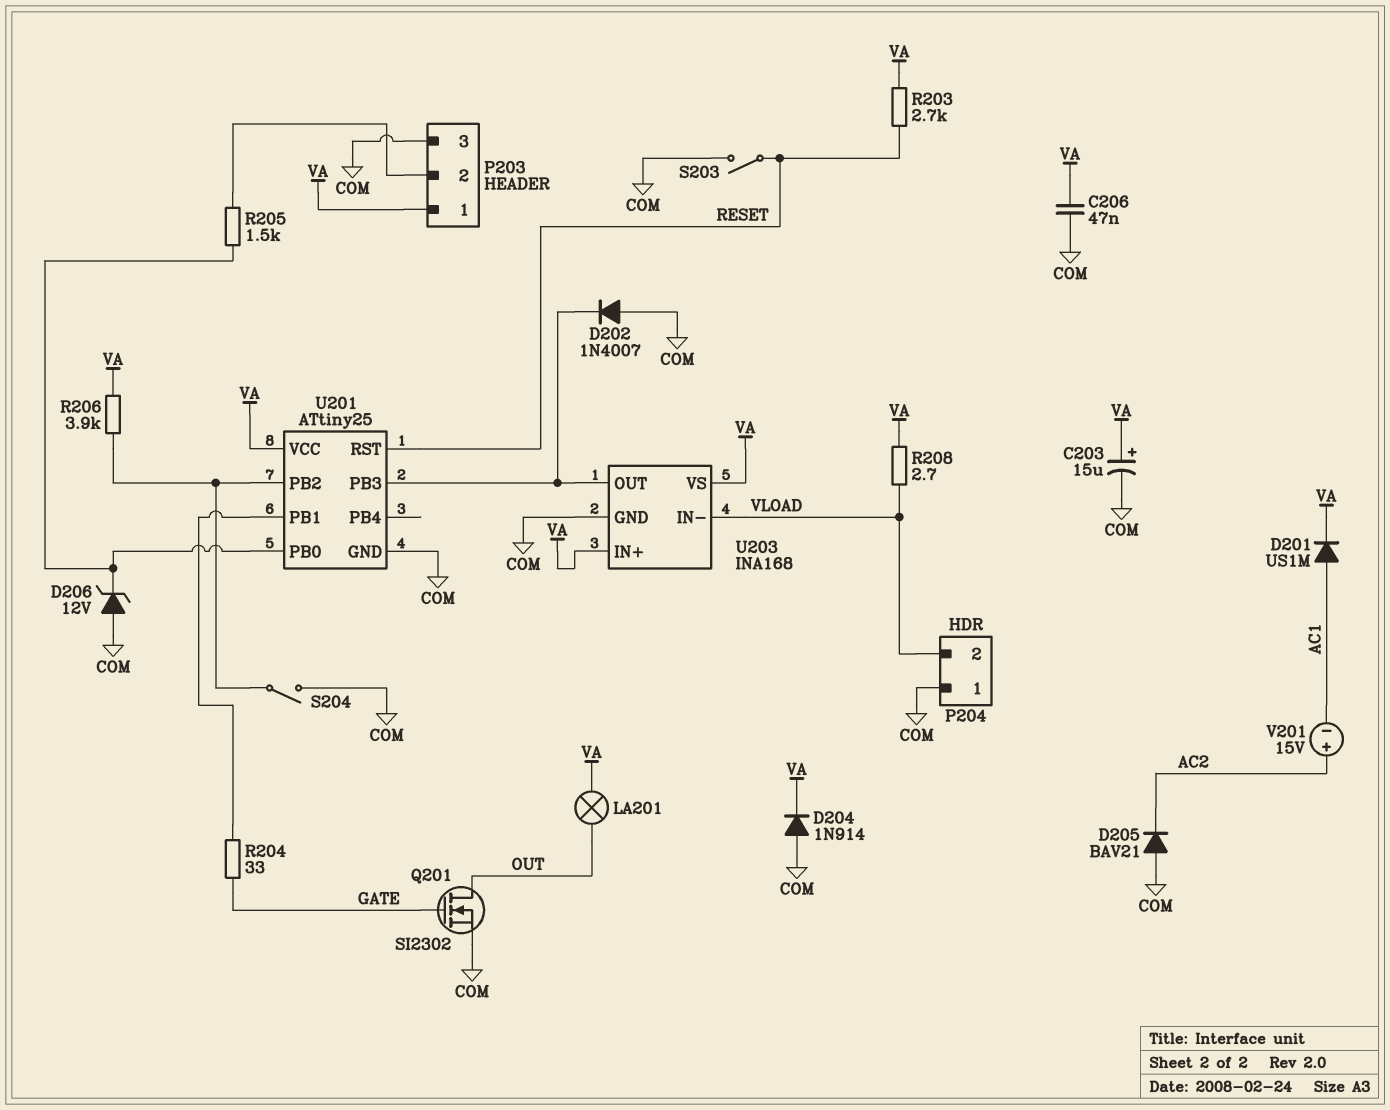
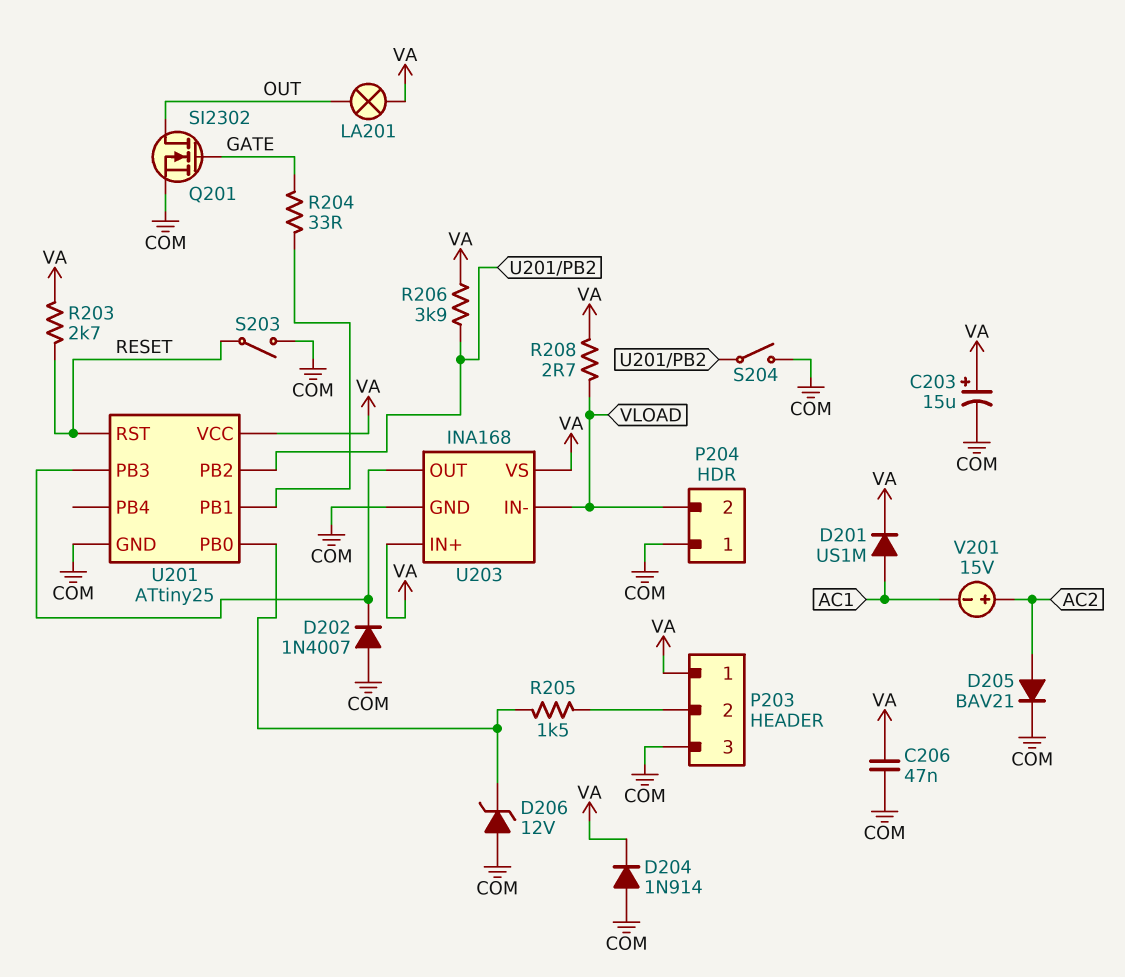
D205: diode BAV21 (A COM, K AC2) -> diode BAV21 (A AC2, K COM)

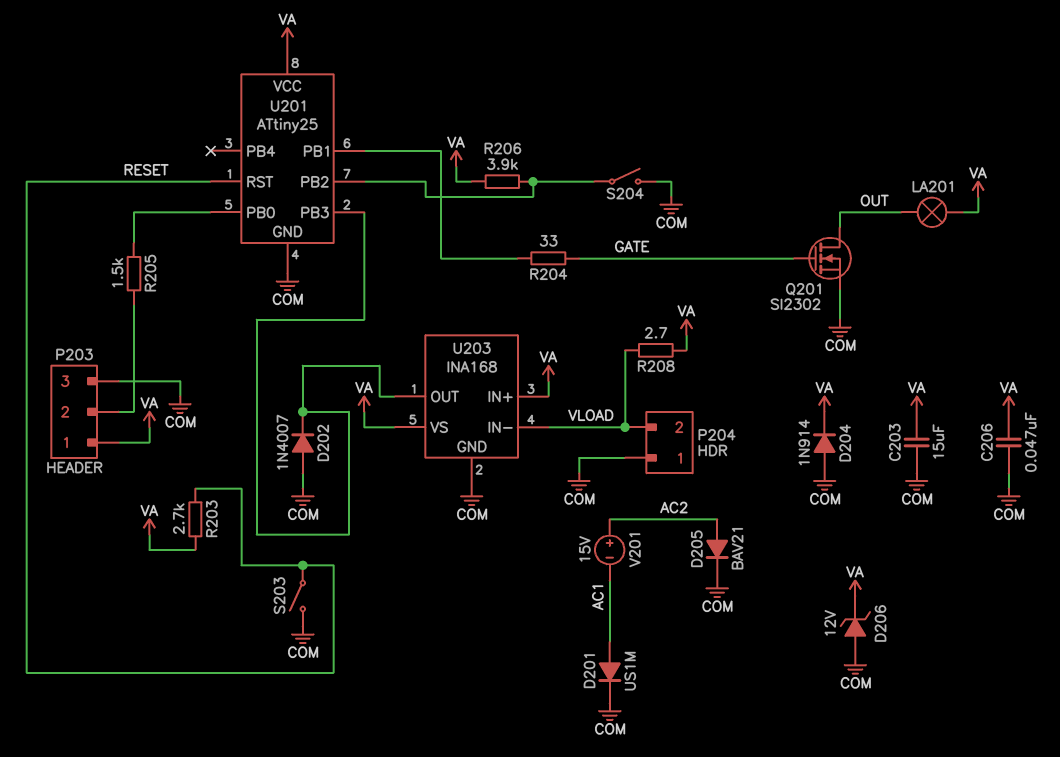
C203: 15uF (plus VA, minus COM) -> 15uF (COM, VA)
D201: diode US1M (A AC1, K VA) -> diode US1M (A AC1, K COM)
D206: zener 12V (A COM, K U201/PB0) -> zener 12V (A COM, K VA)

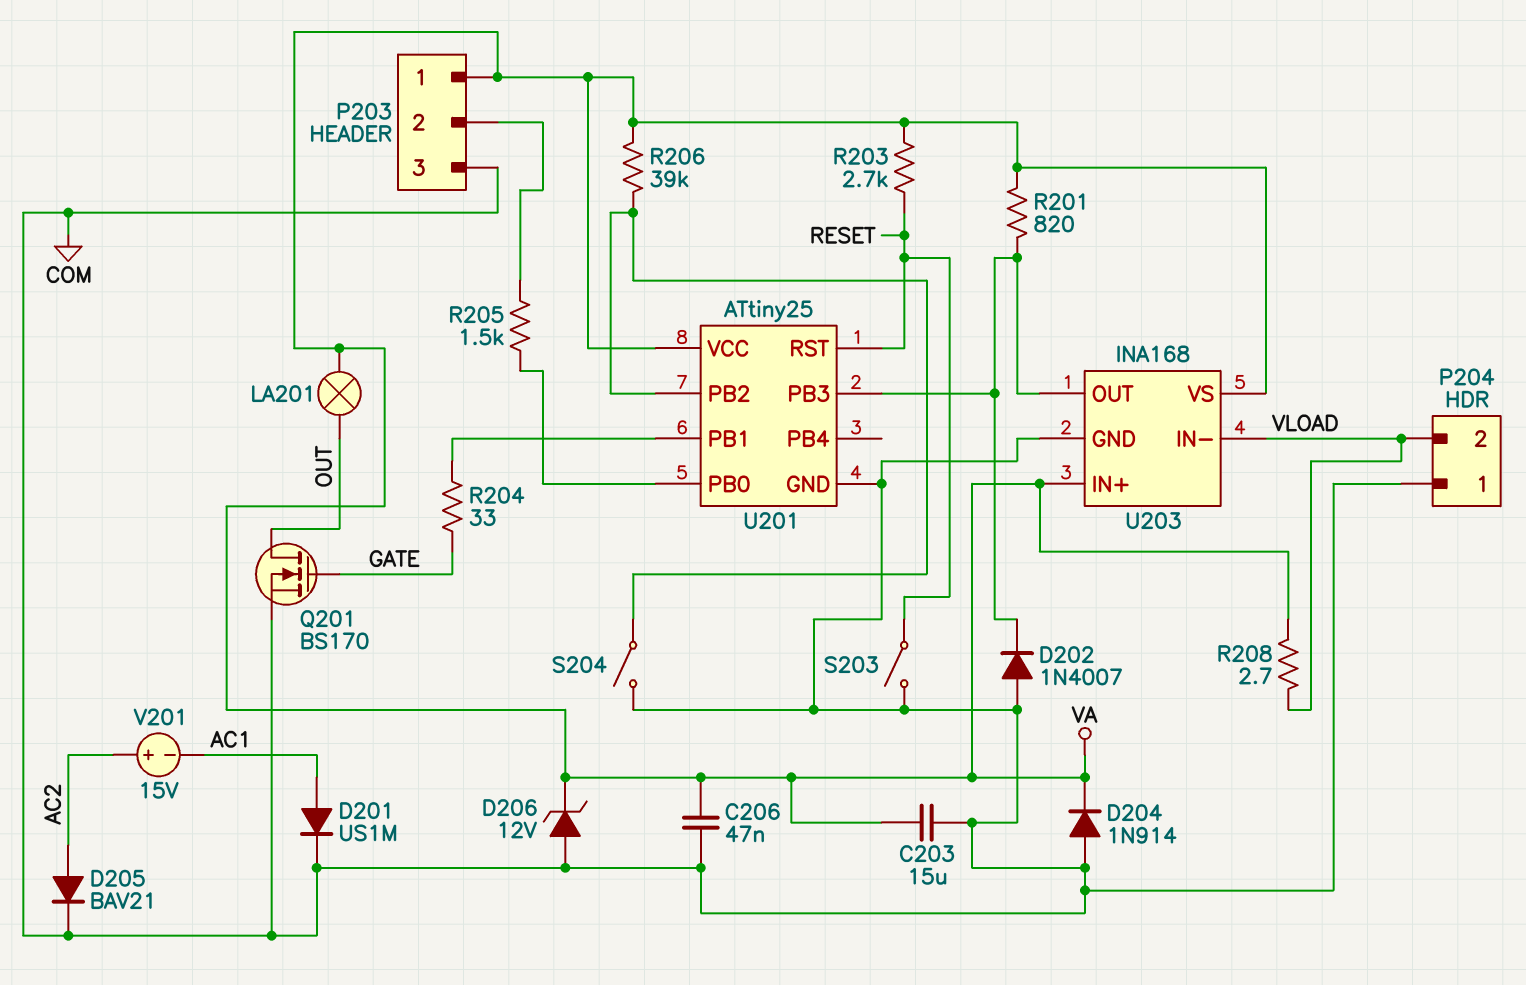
Q201: NMOS SI2302 (G GATE, D OUT, S COM) -> NMOS BS170 (G GATE, D OUT, S COM)
R201: none -> 820 (U201/PB3, VA)
R206: 3.9k (U201/PB2, VA) -> 39k (U201/PB2, VA)

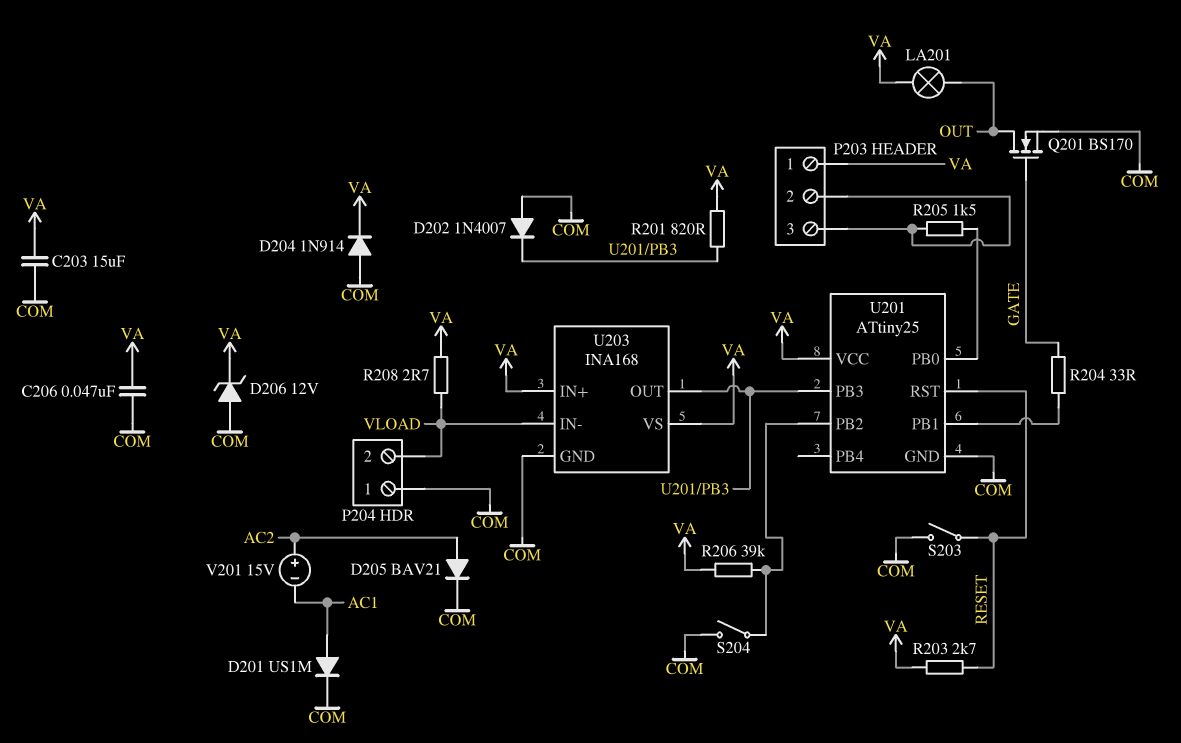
P203 pin 3: COM -> P203/2

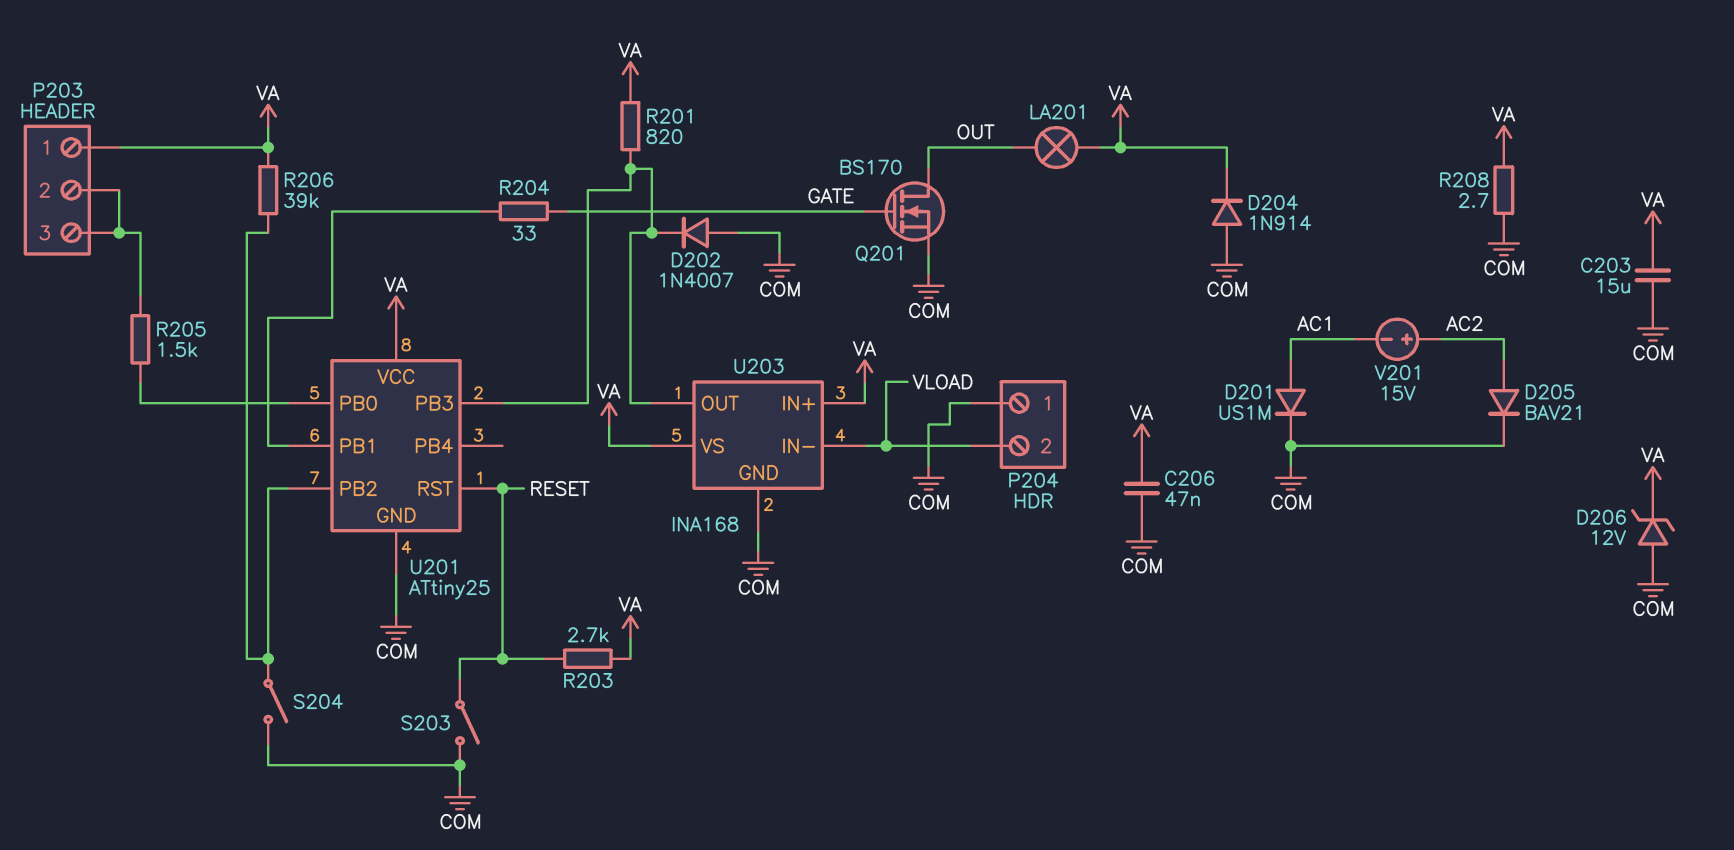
R208: 2.7 (VA, VLOAD) -> 2.7 (COM, VA)

